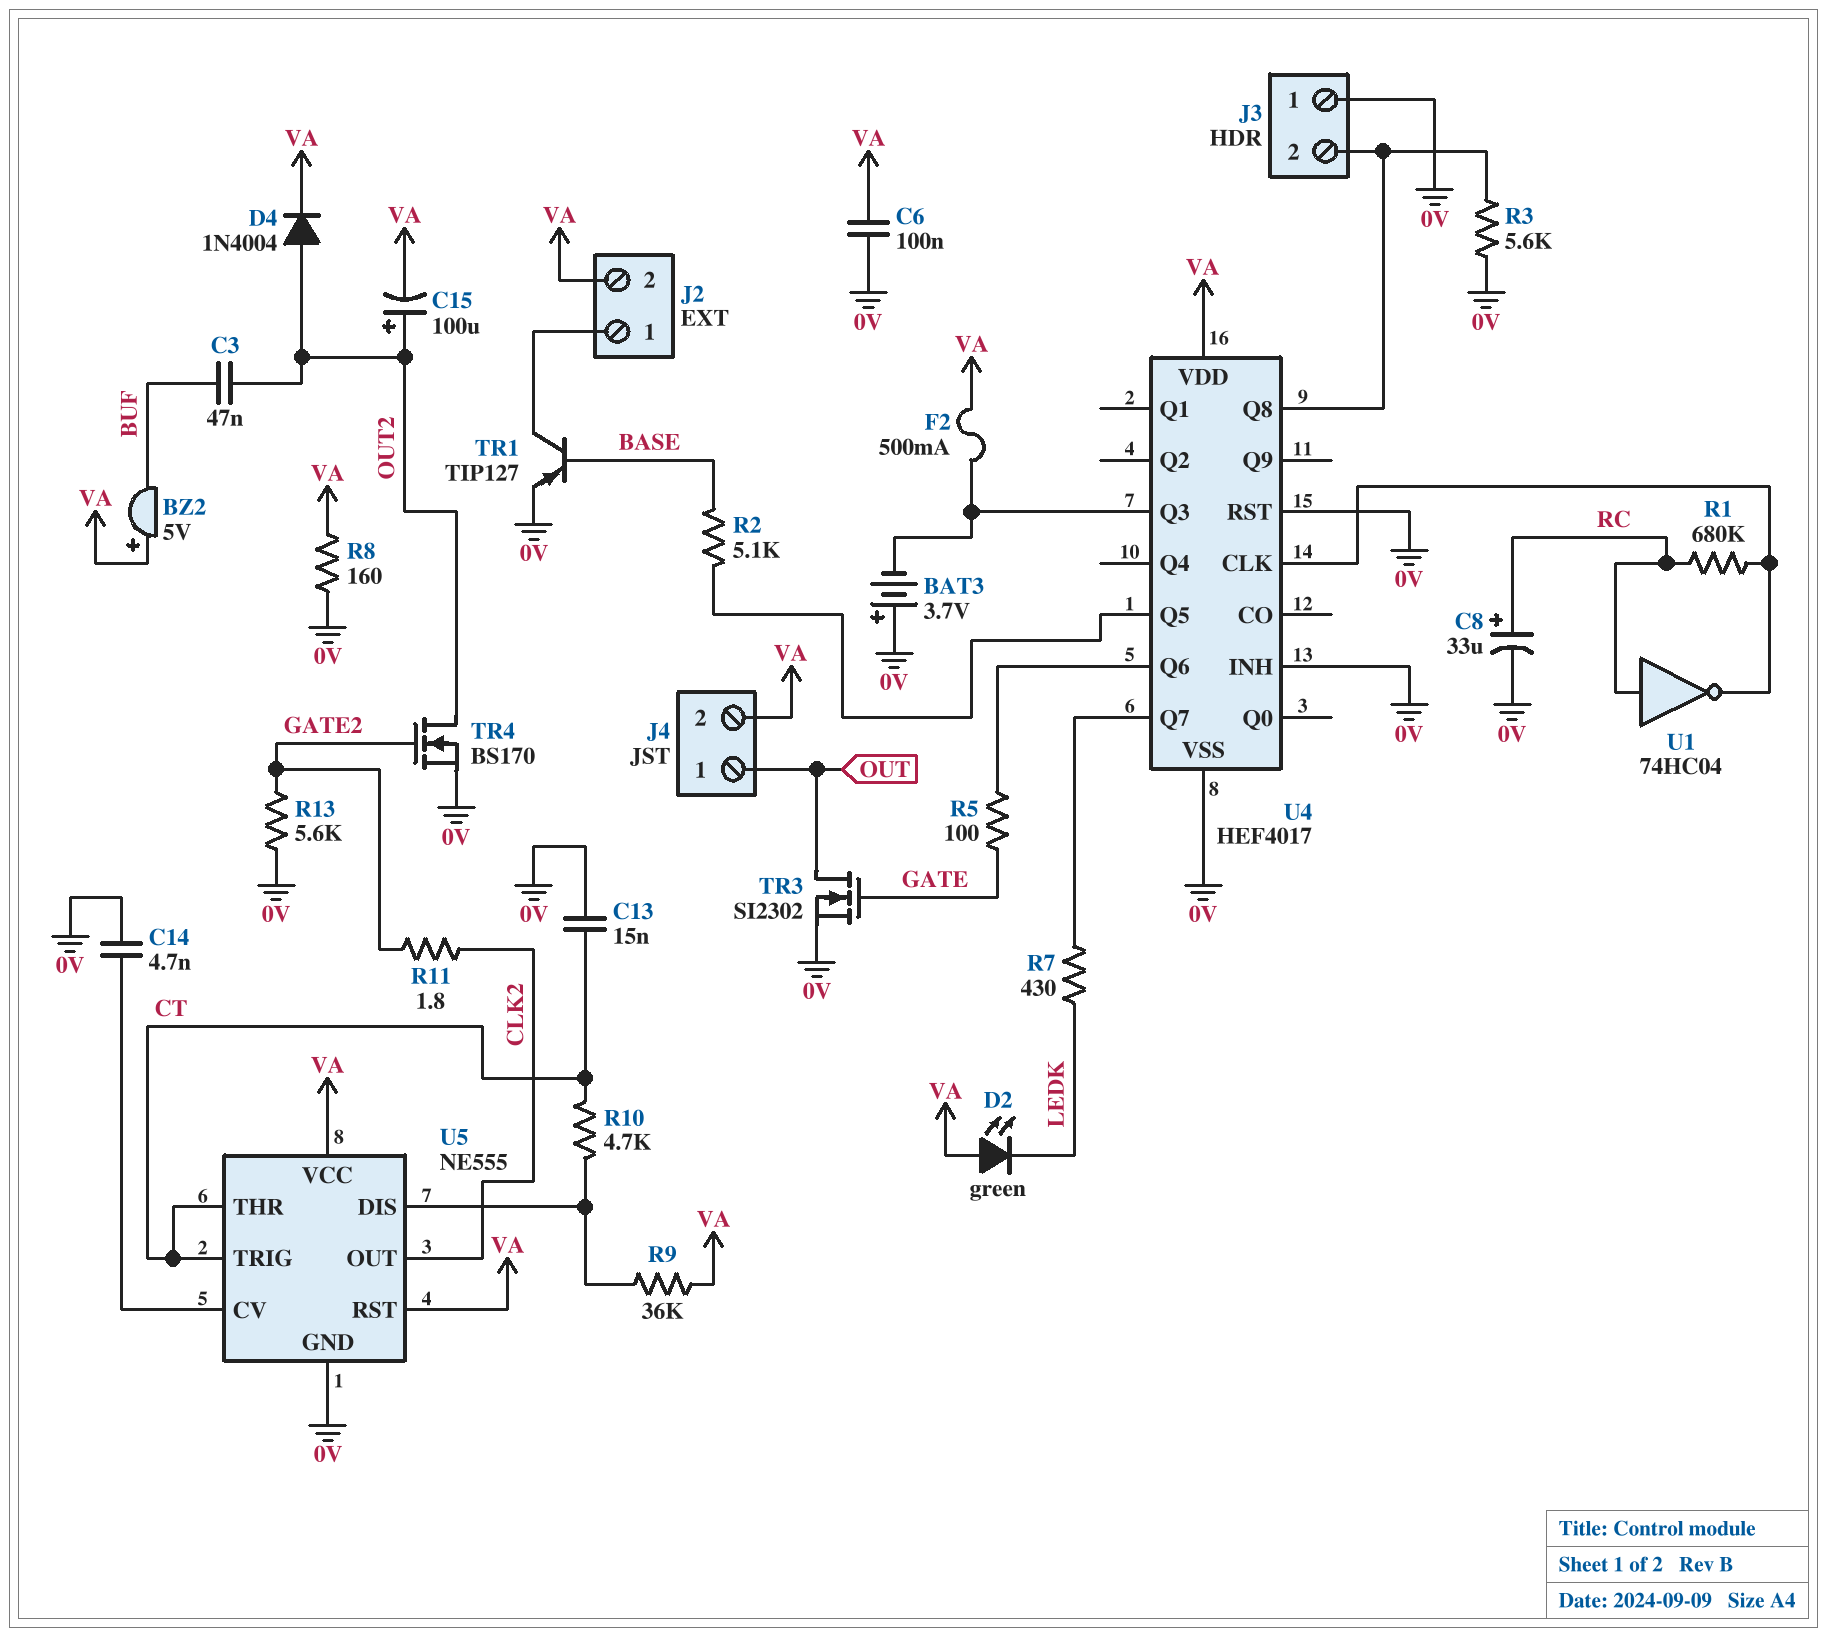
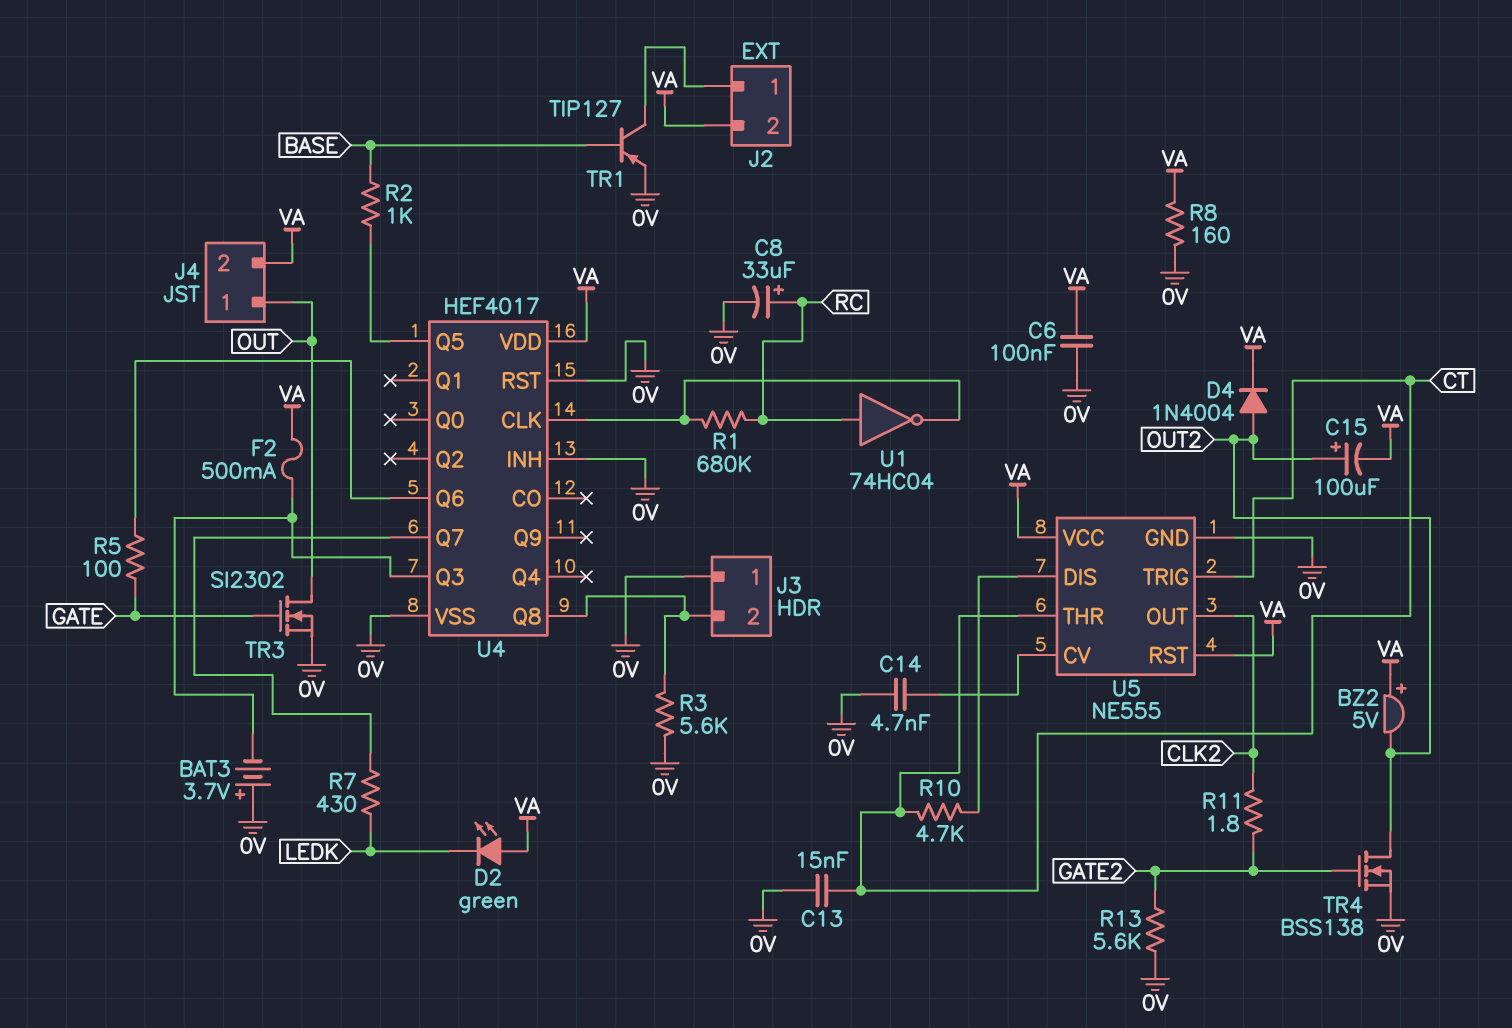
BZ2: buzzer 5V (plus VA, minus BUF) -> buzzer 5V (plus VA, minus OUT2)
C3: 47nF (BUF, OUT2) -> none
R2: 5.1k (BASE, U4/Q5) -> 1k (BASE, U4/Q5)
R9: 36k (U5/DIS, VA) -> none
TR4: NMOS BS170 (G GATE2, D OUT2, S 0V) -> NMOS BSS138 (G GATE2, D OUT2, S 0V)

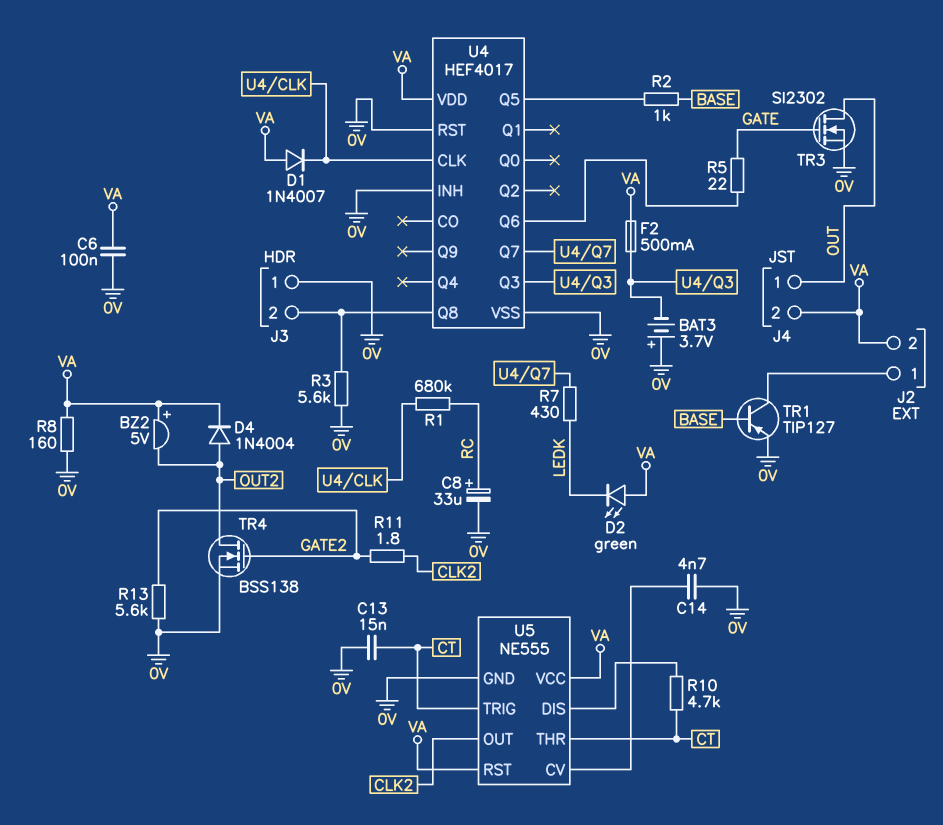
C15: 100uF (plus OUT2, minus VA) -> none
D1: none -> diode 1N4007 (A VA, K U4/CLK)
R5: 100 (GATE, U4/Q6) -> 22 (GATE, U4/Q6)
U1: NOT 74HC04 (in RC, out U4/CLK) -> none

